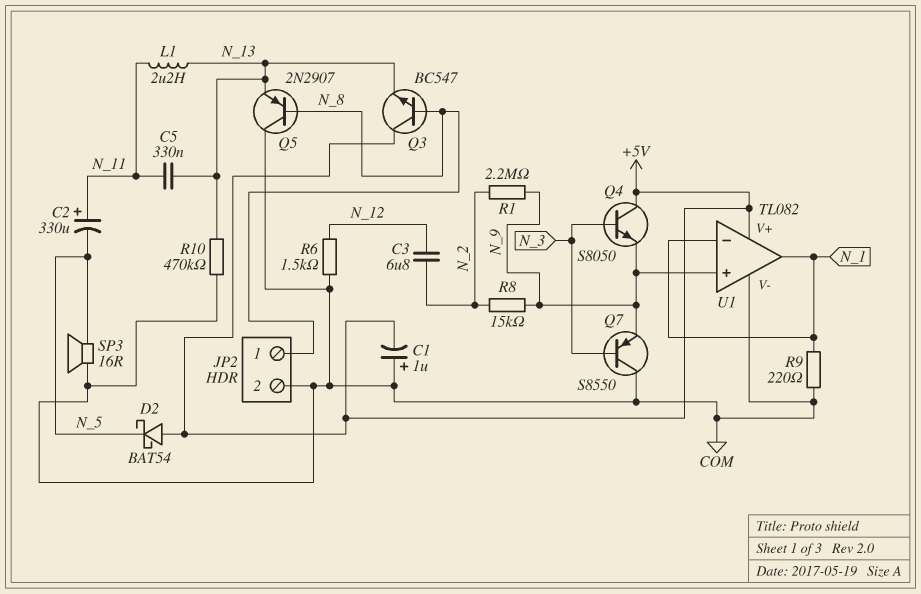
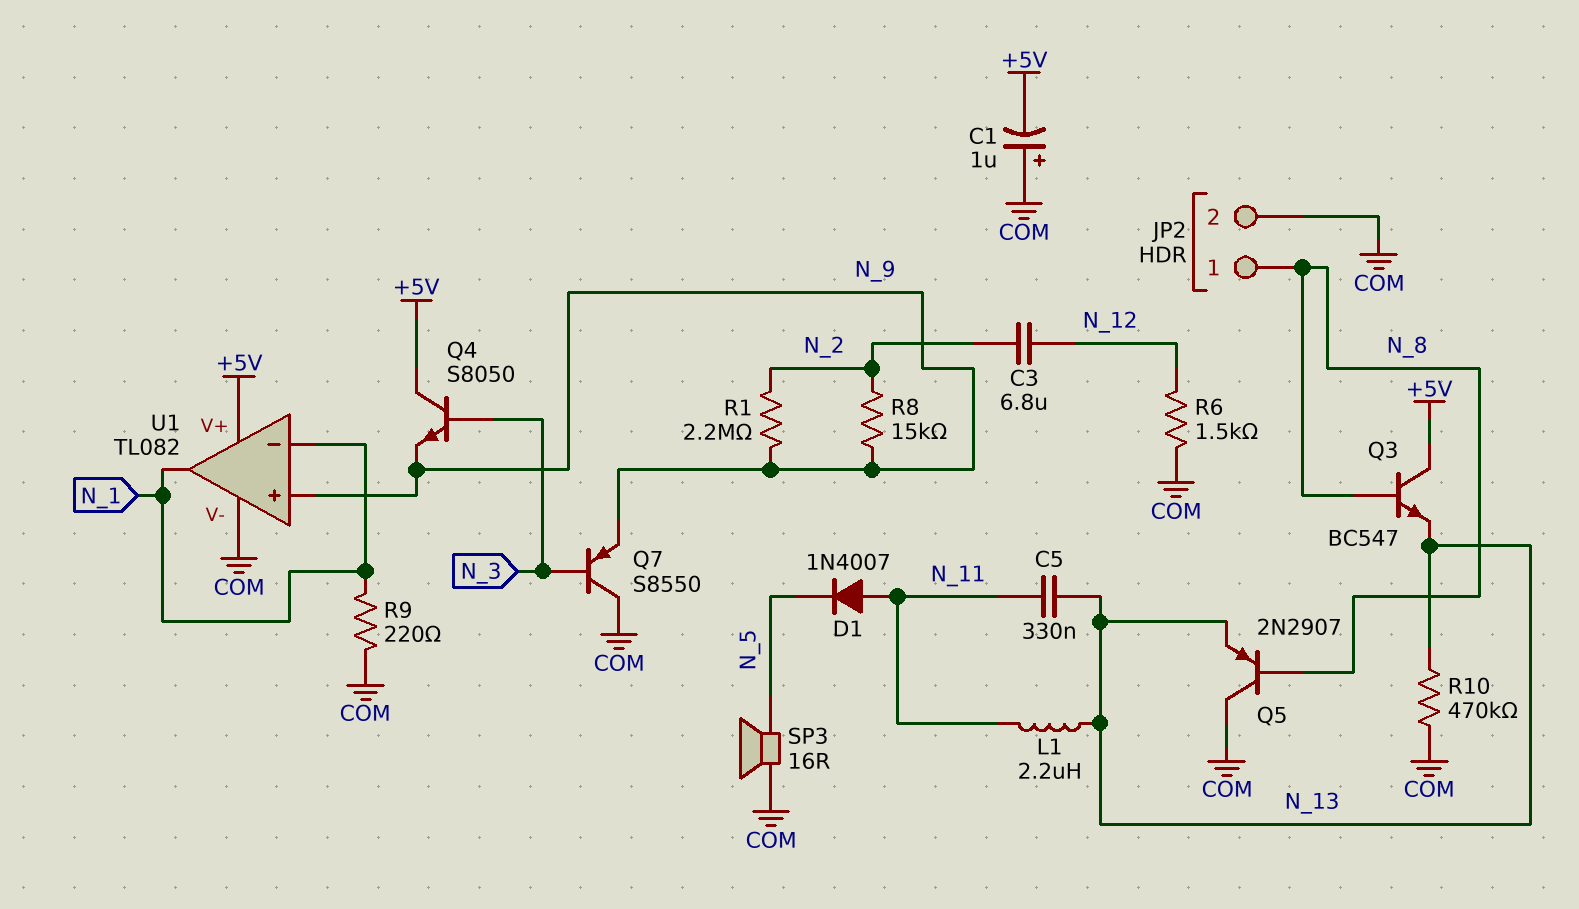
C2: 330uF (plus N_11, minus N_5) -> none
D1: none -> diode 1N4007 (A N_11, K N_5)
D2: schottky BAT54 (A +5V, K N_5) -> none

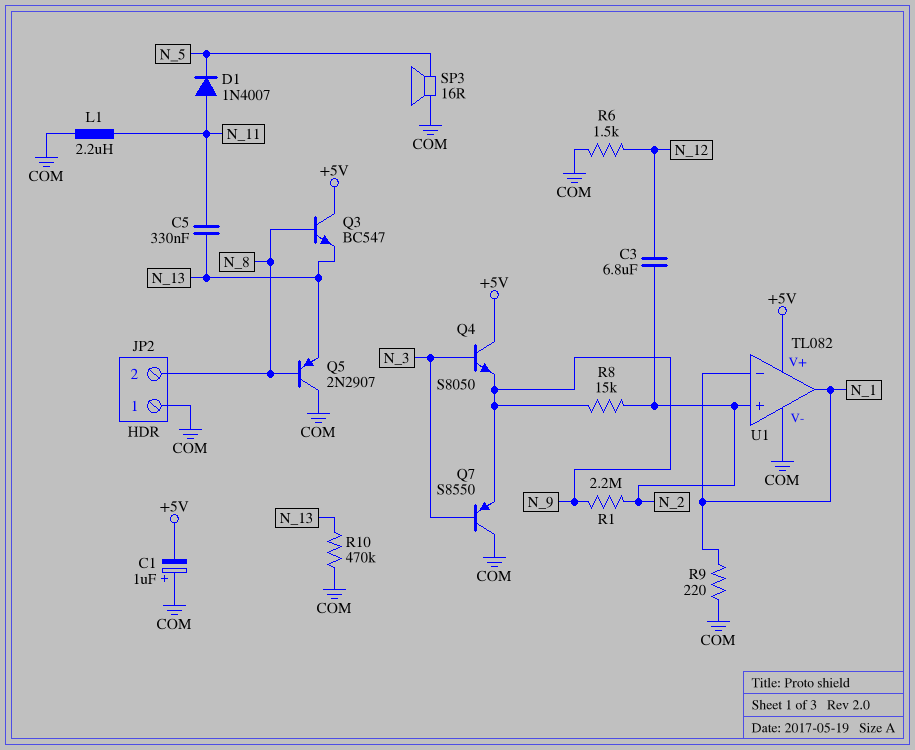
JP2 pin 1: N_8 -> COM
JP2 pin 2: COM -> N_8
L1: 2.2uH (N_11, N_13) -> 2.2uH (COM, N_11)
U1 pin in+: N_9 -> N_2

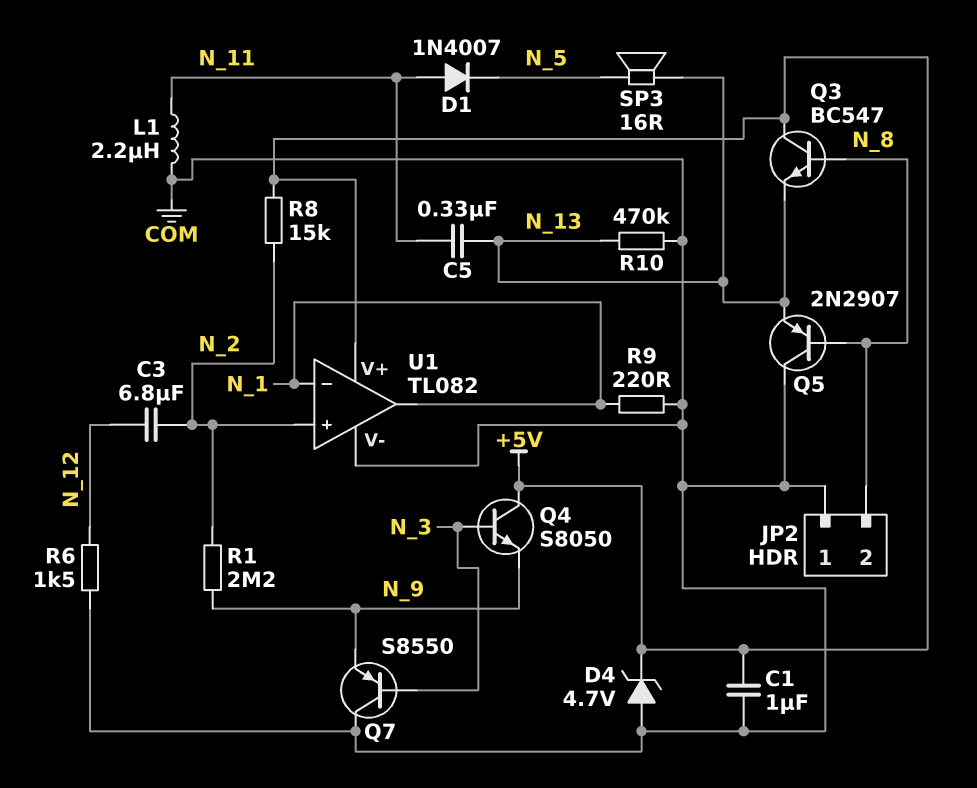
C1: 1uF (plus COM, minus +5V) -> 1uF (+5V, COM)
D4: none -> zener 4.7V (A COM, K +5V)
R8: 15k (N_2, N_9) -> 15k (+5V, N_2)
SP3: speaker 16R (COM, N_5) -> speaker 16R (N_5, N_13)

